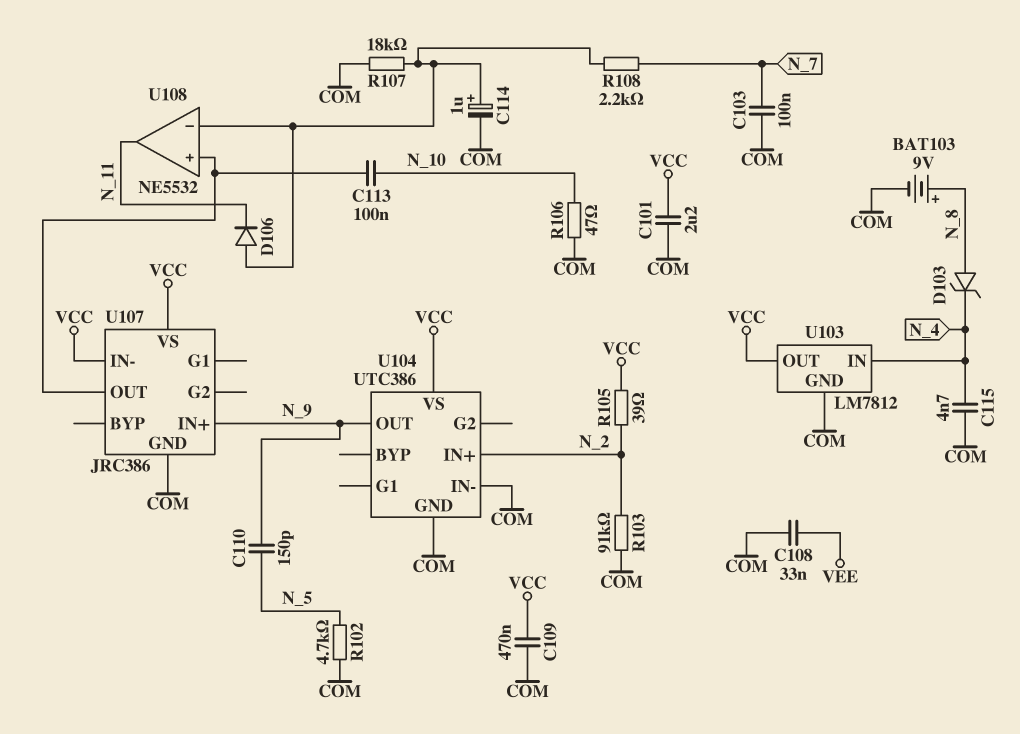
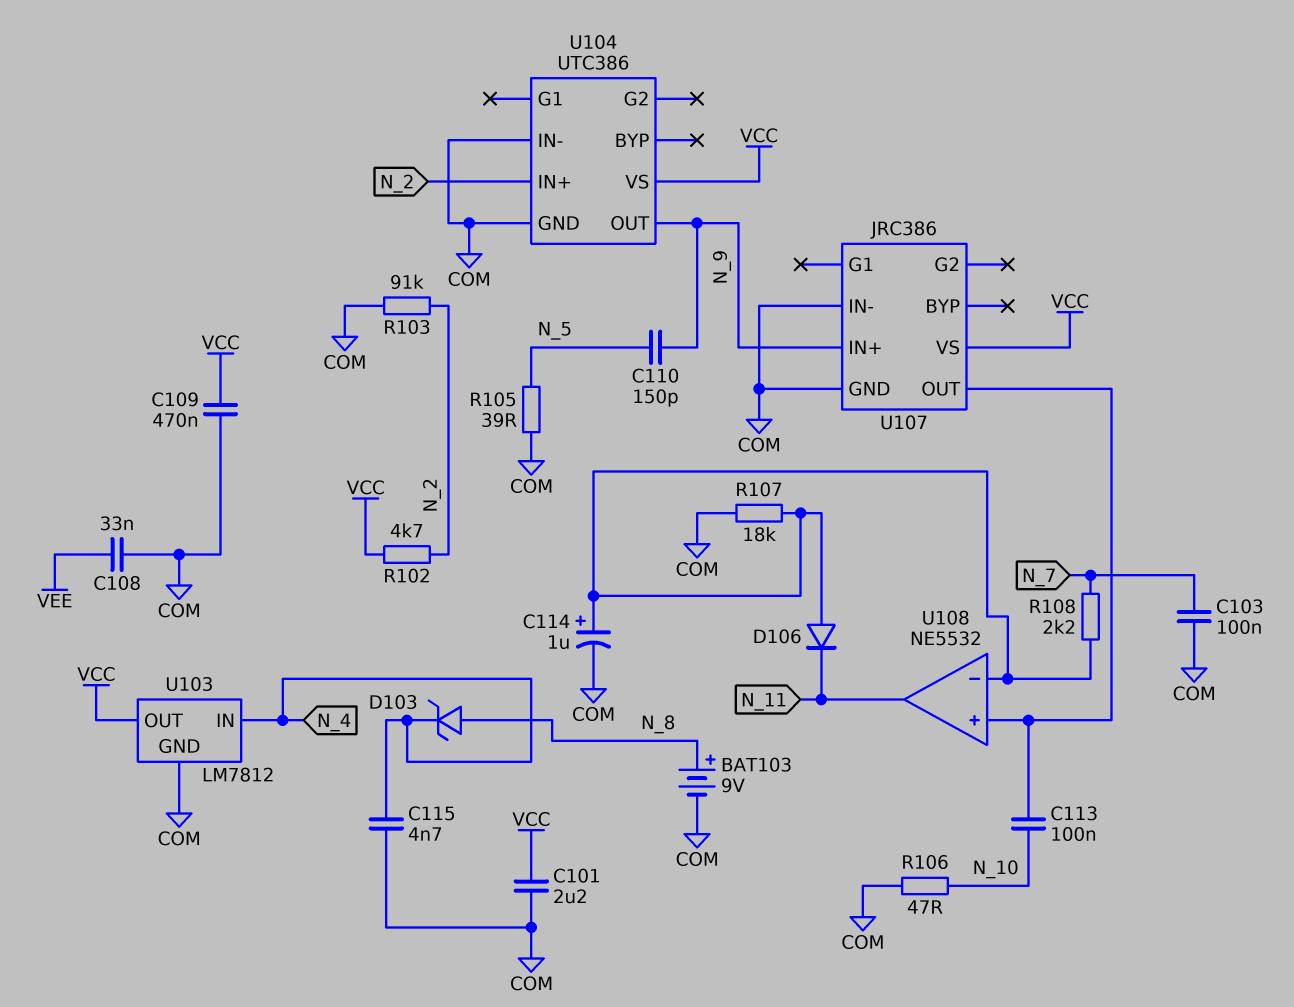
R102: 4.7k (COM, N_5) -> 4.7k (N_2, VCC)
R105: 39 (N_2, VCC) -> 39 (COM, N_5)
U107 pin IN-: VCC -> COM

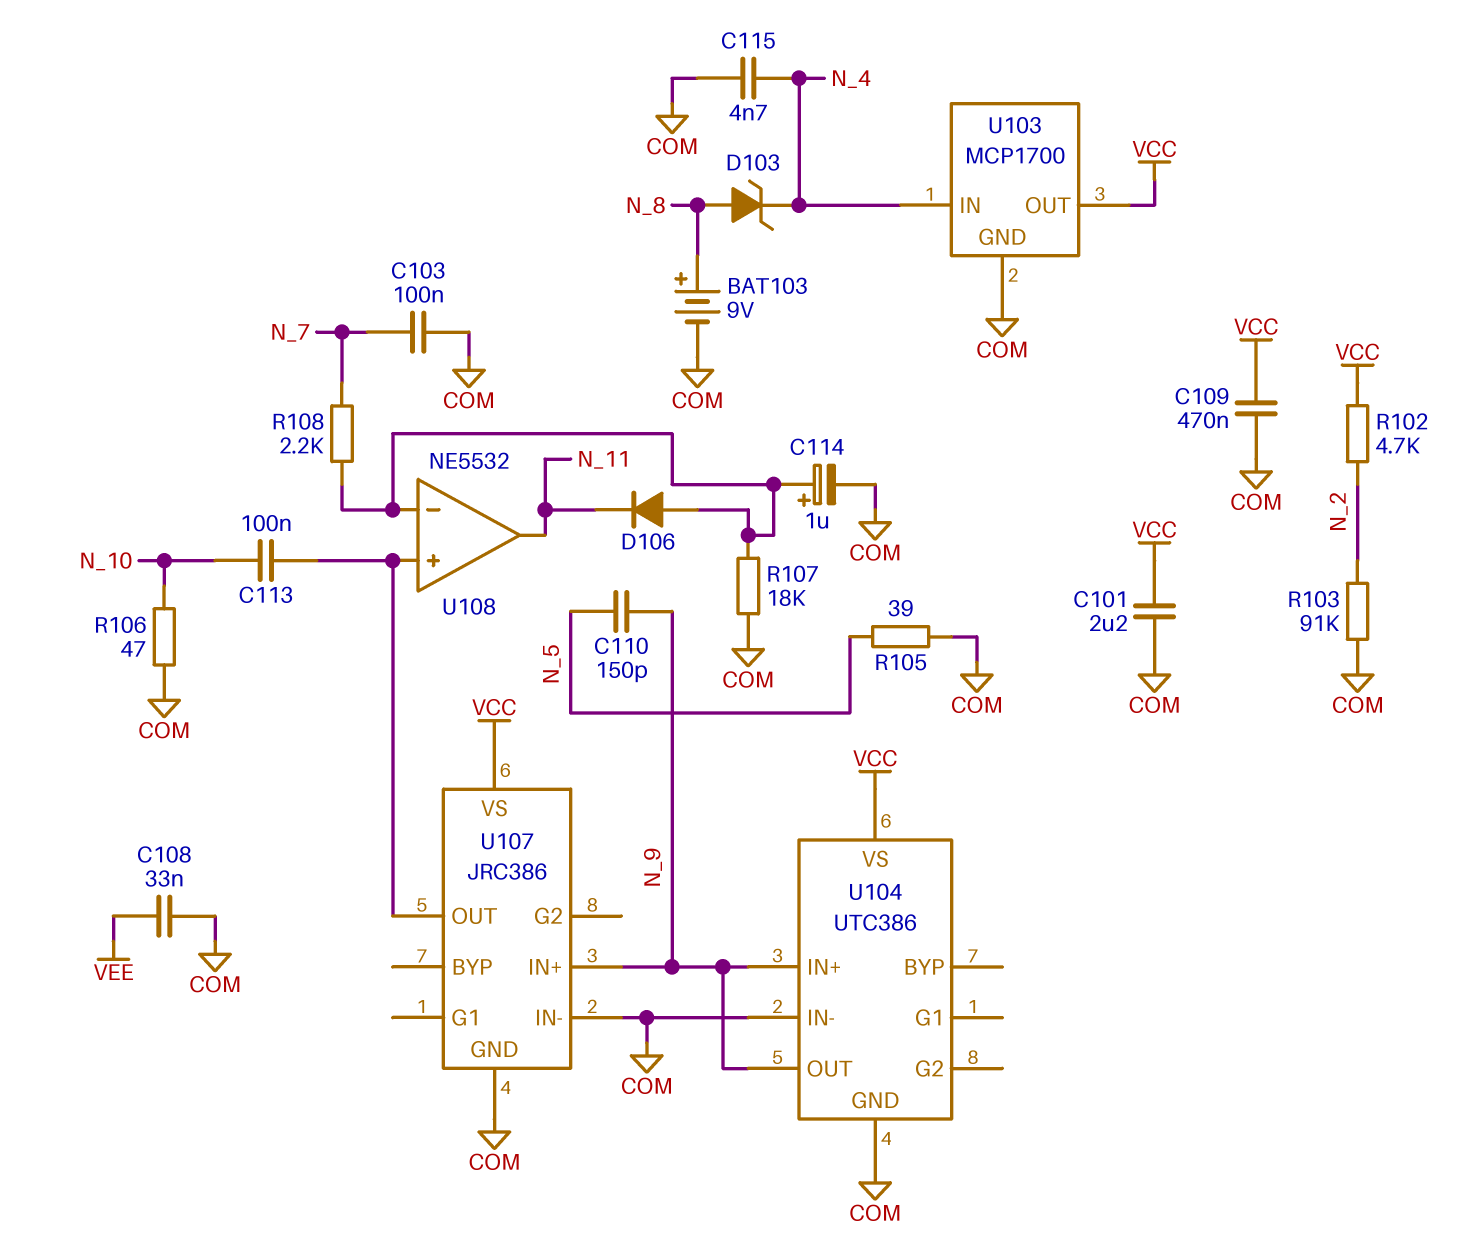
U103: LM7812 -> MCP1700
U104 pin IN+: N_2 -> N_9

